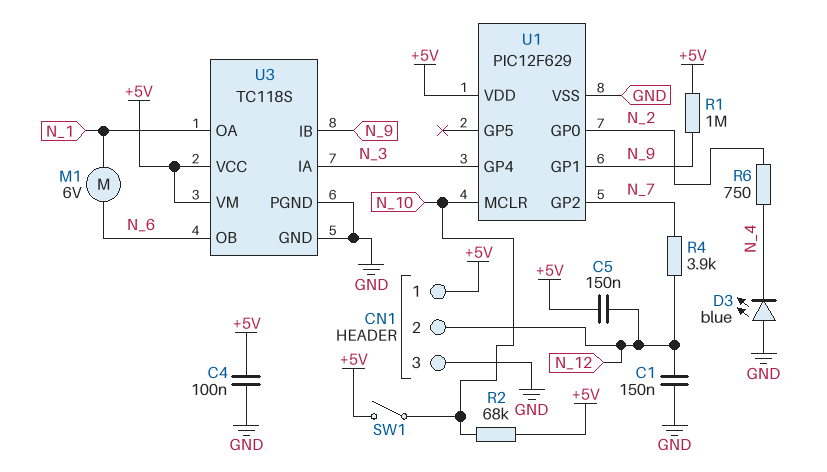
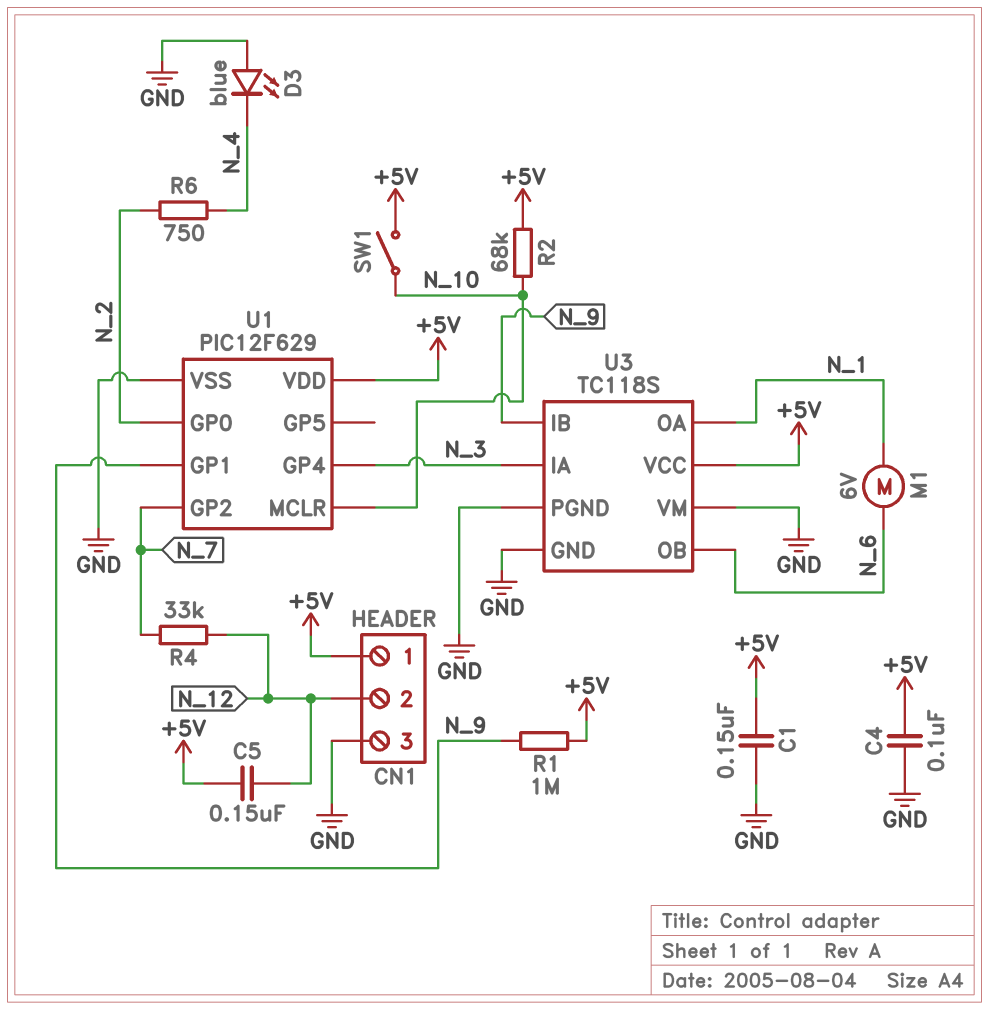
C1: 150nF (GND, N_12) -> 150nF (+5V, GND)
R4: 3.9k (N_7, N_12) -> 33k (N_7, N_12)
U3 pin VM: +5V -> GND

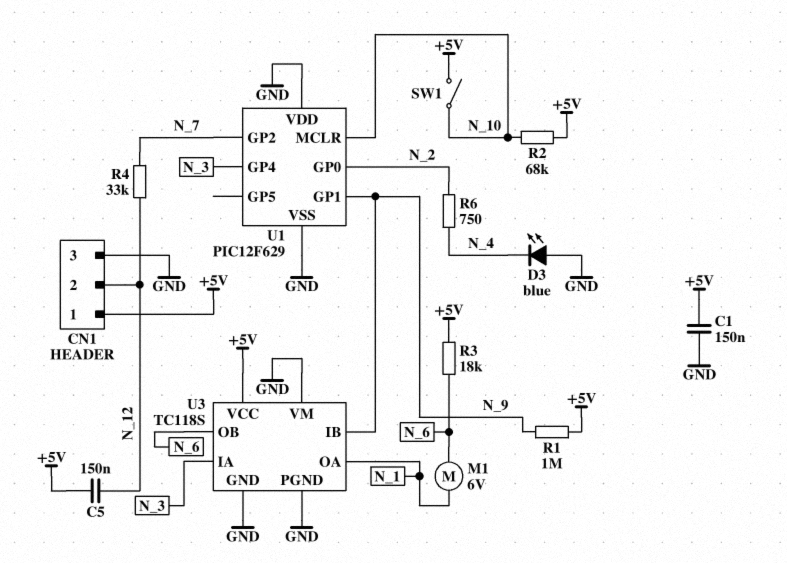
C4: 100nF (+5V, GND) -> none
R3: none -> 18k (+5V, N_6)
U1 pin VDD: +5V -> GND

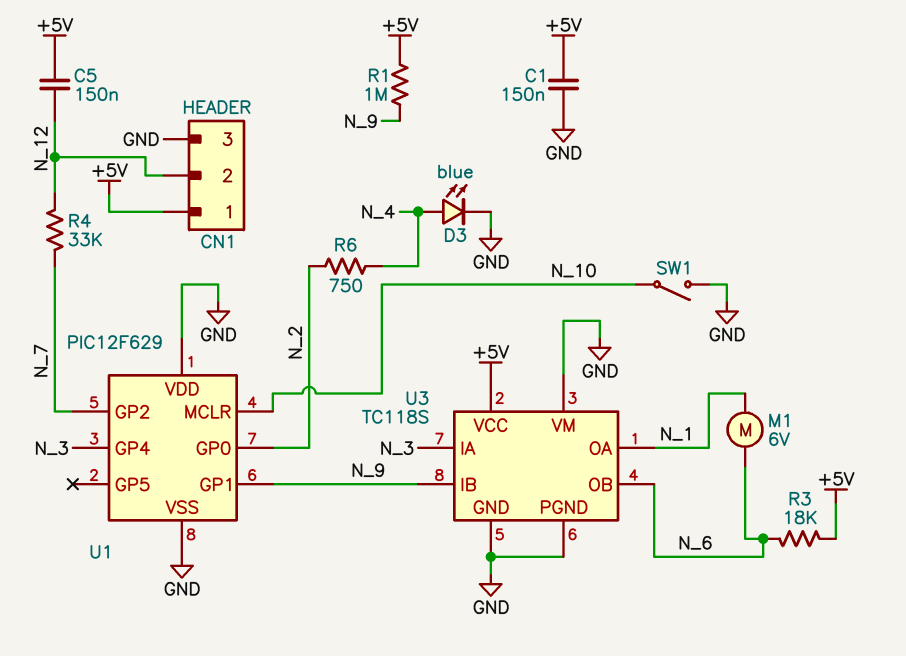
D3: LED blue (A GND, K N_4) -> LED blue (A N_4, K GND)
R2: 68k (+5V, N_10) -> none
SW1: switch (+5V, N_10) -> switch (GND, N_10)

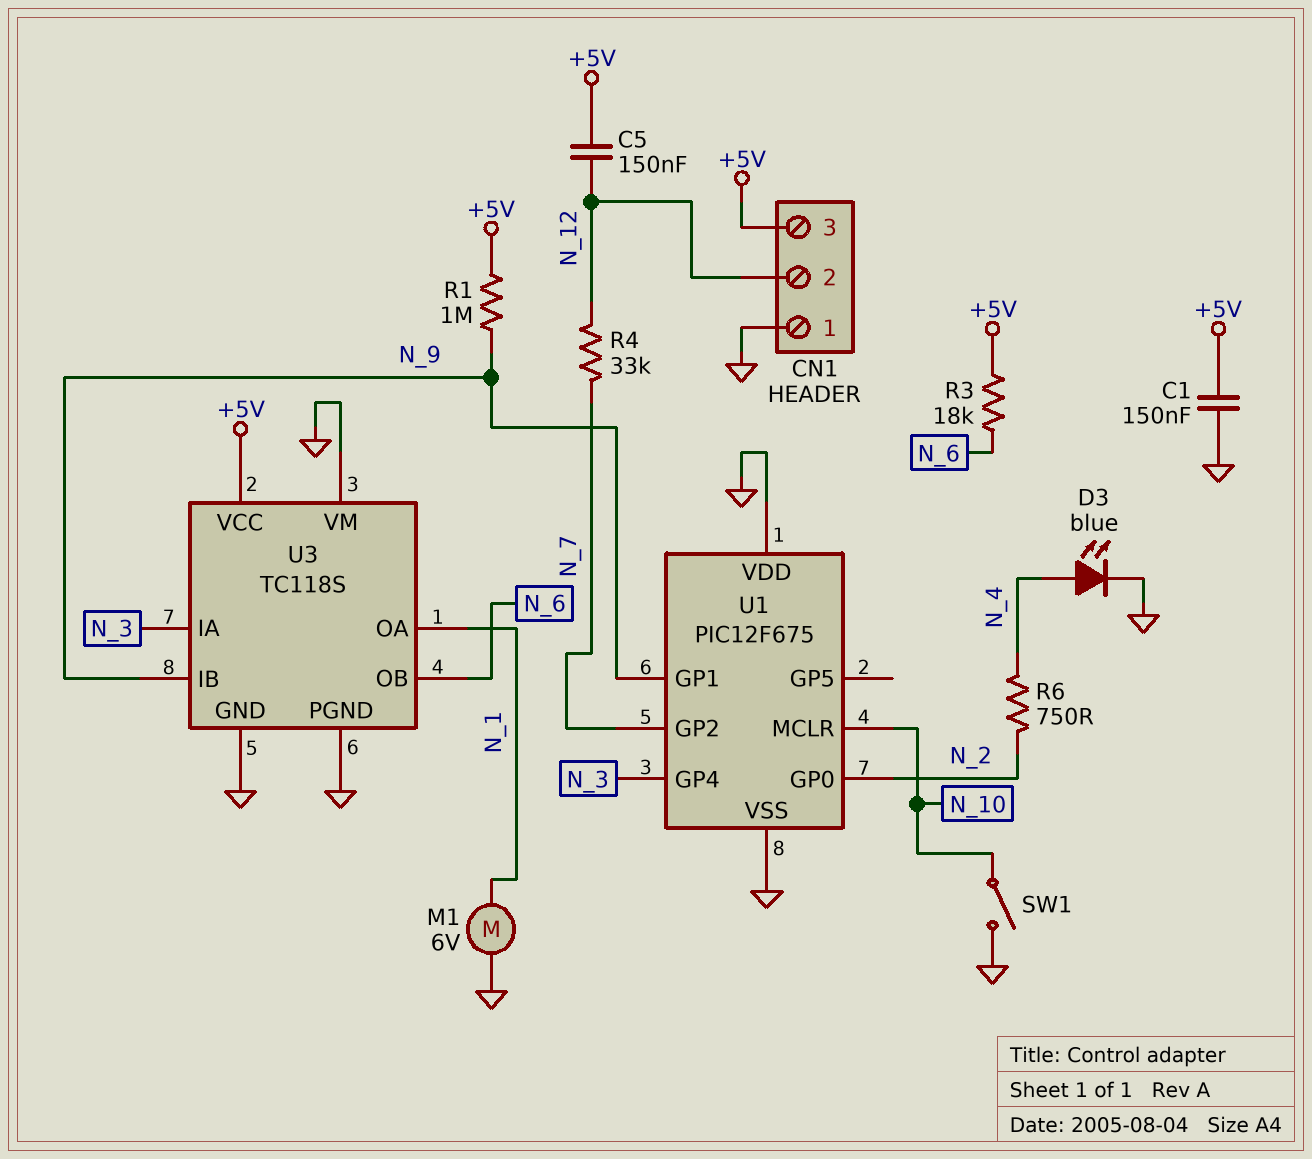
CN1 pin 1: +5V -> GND
CN1 pin 3: GND -> +5V
M1: motor 6V (N_1, N_6) -> motor 6V (GND, N_1)
U1: PIC12F629 -> PIC12F675

